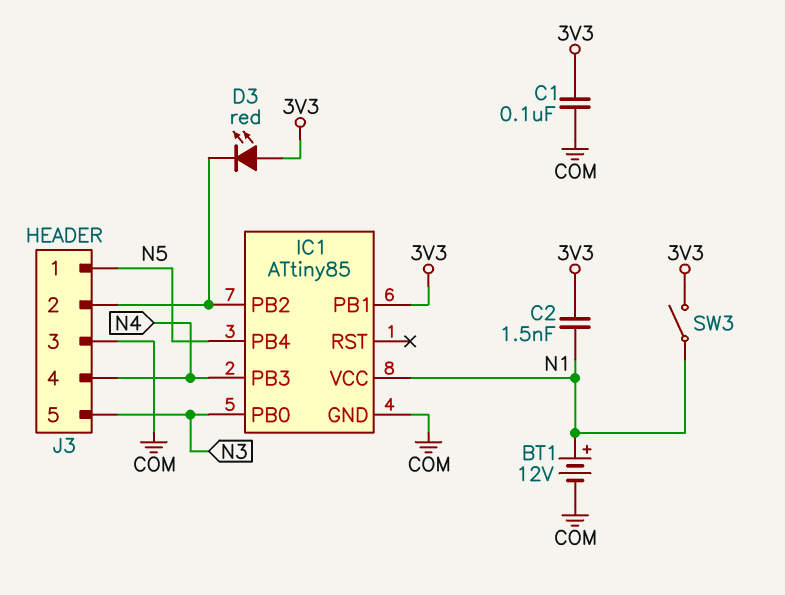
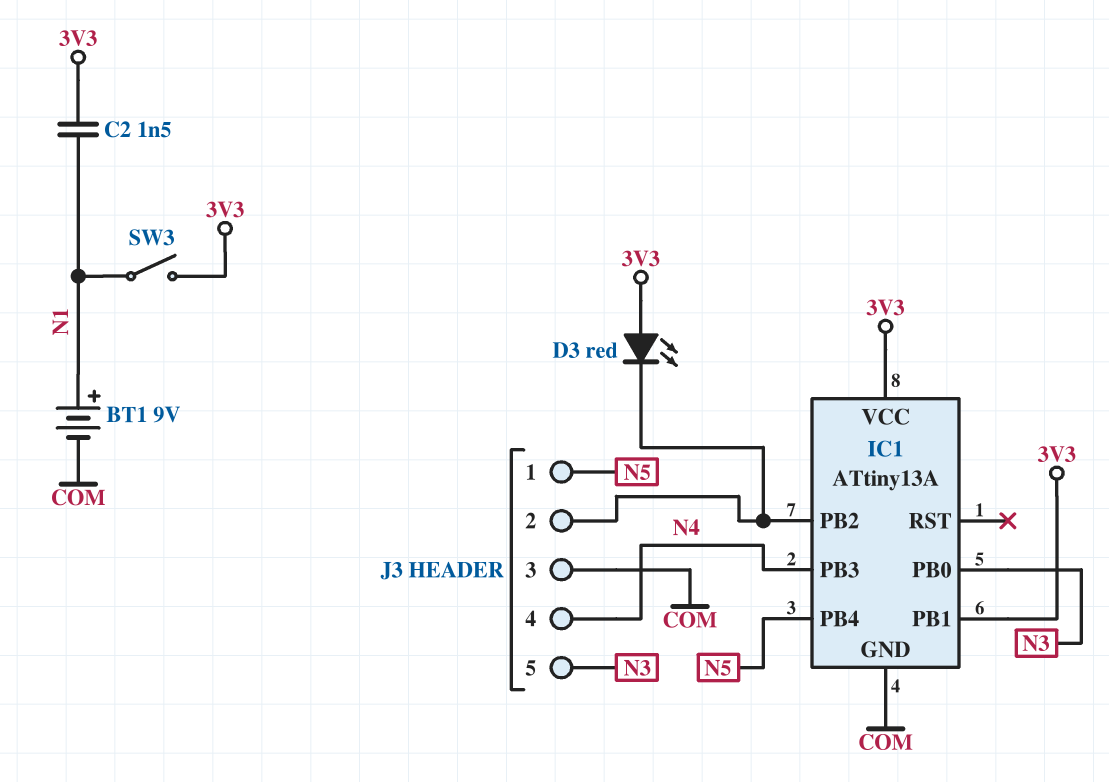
BT1: 12V (plus N1, minus COM) -> 9V (plus N1, minus COM)
C1: 100nF (3V3, COM) -> none
IC1: ATtiny85 -> ATtiny13A
IC1 pin VCC: N1 -> 3V3

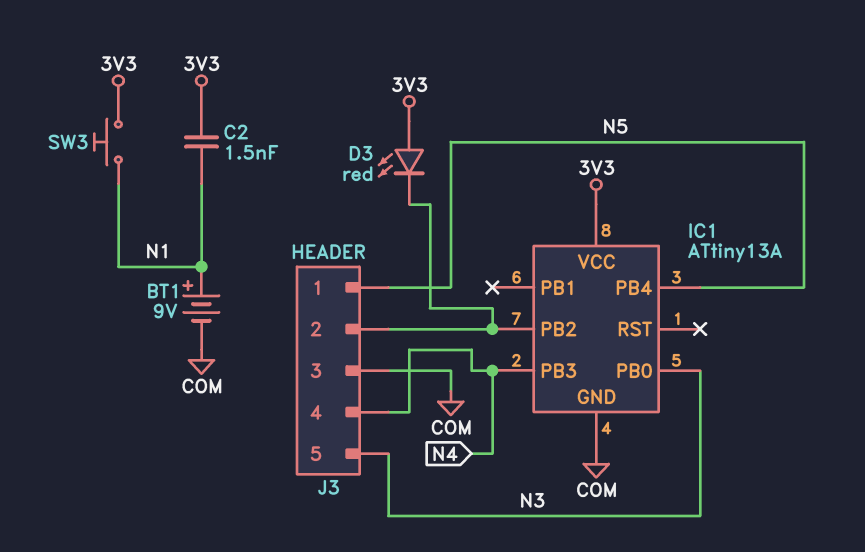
IC1 pin PB1: 3V3 -> none
SW3: switch (3V3, N1) -> button (3V3, N1)

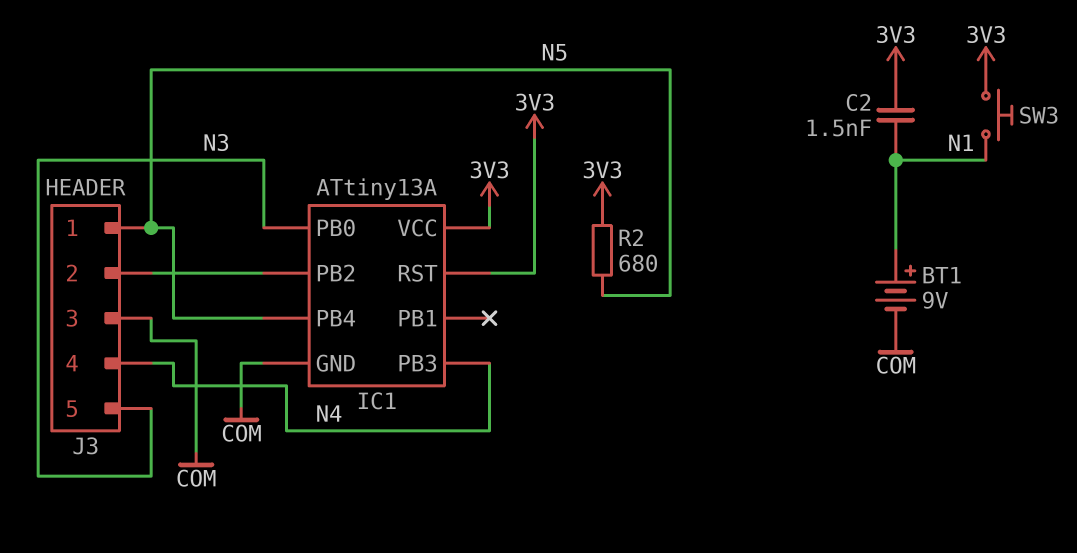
D3: LED red (A 3V3, K IC1/PB2) -> none
IC1 pin RST: none -> 3V3
R2: none -> 680 (3V3, N5)

